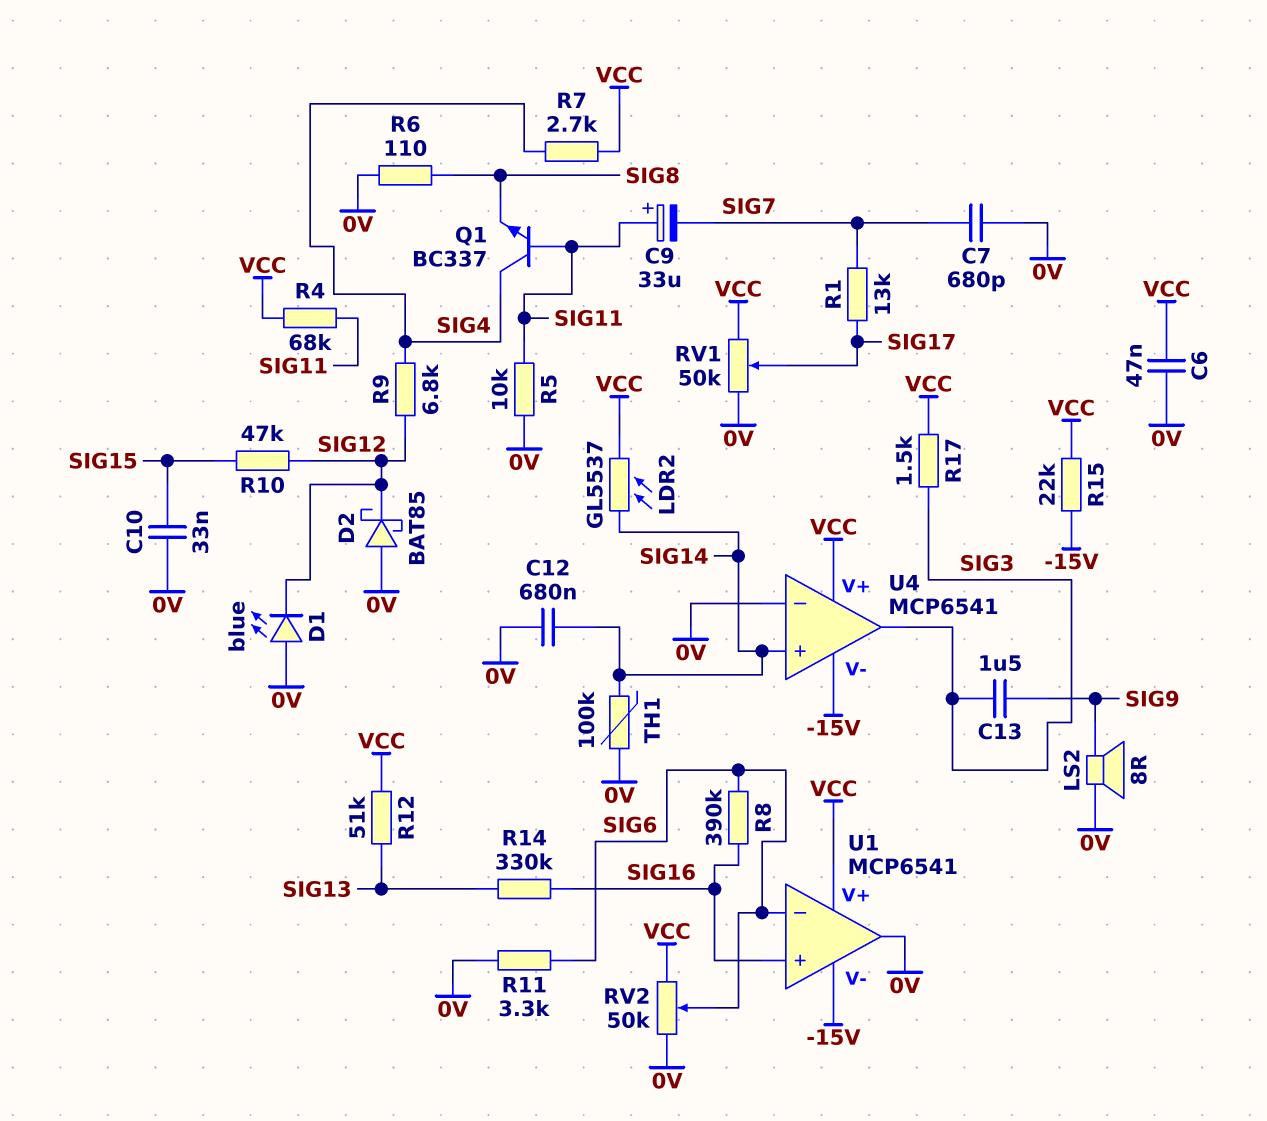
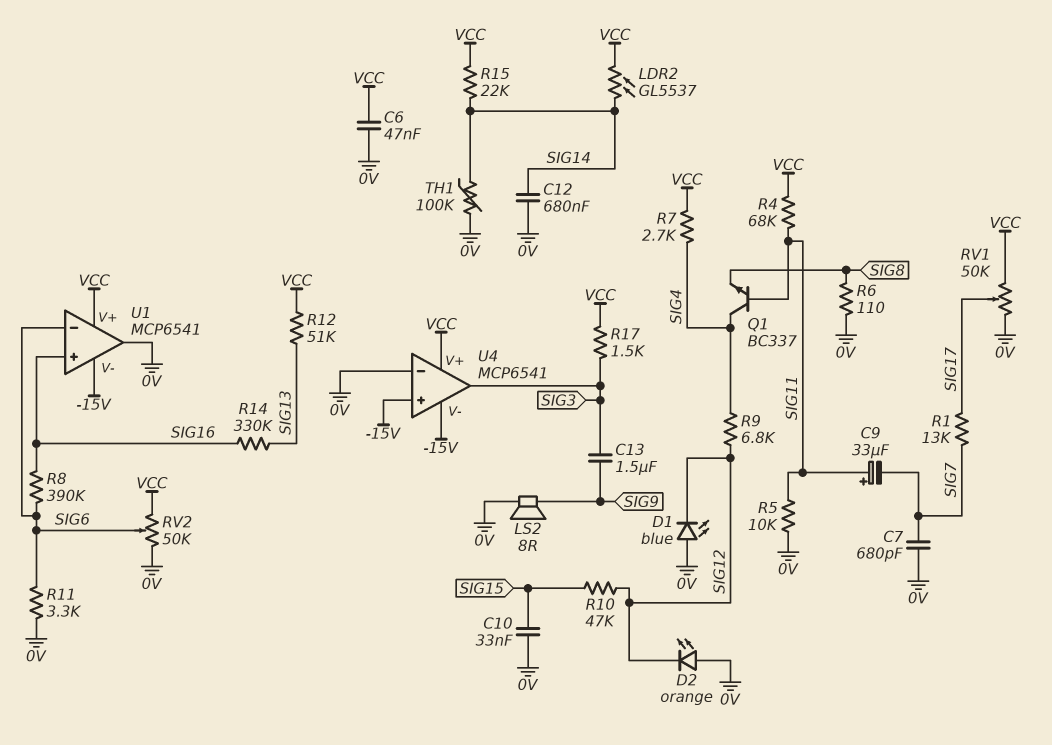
D2: schottky BAT85 (A 0V, K SIG12) -> LED orange (A 0V, K SIG12)
R15: 22k (-15V, VCC) -> 22k (SIG14, VCC)
U4 pin in+: SIG14 -> -15V

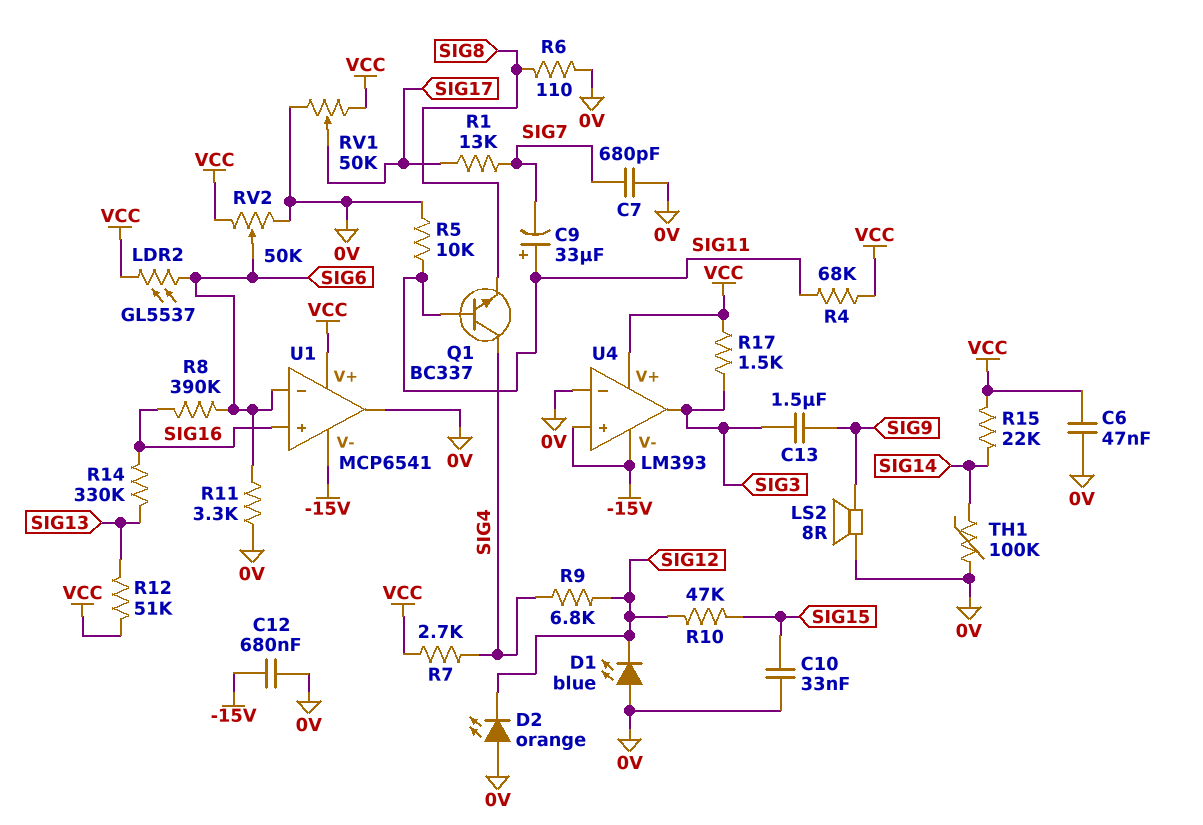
C12: 680nF (0V, SIG14) -> 680nF (-15V, 0V)
LDR2: GL5537 (SIG14, VCC) -> GL5537 (SIG6, VCC)
U4: MCP6541 -> LM393

